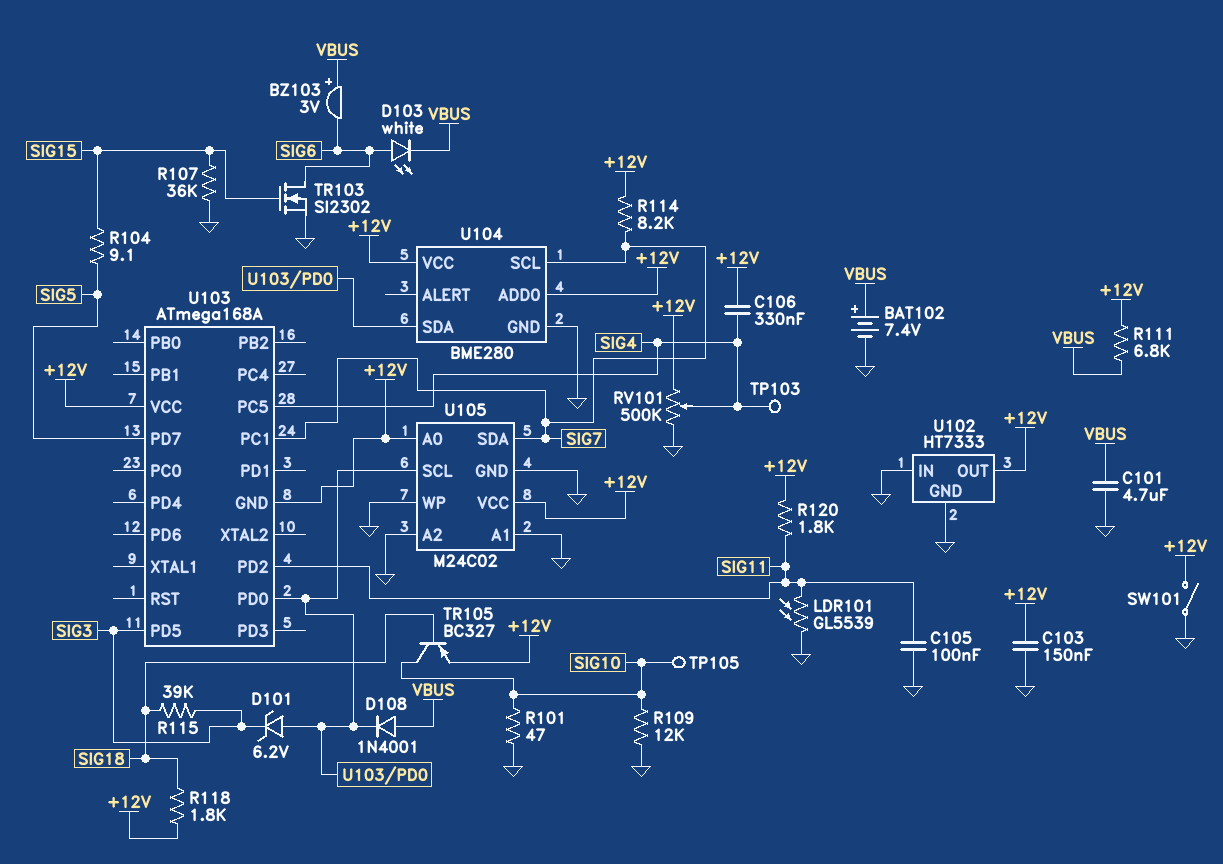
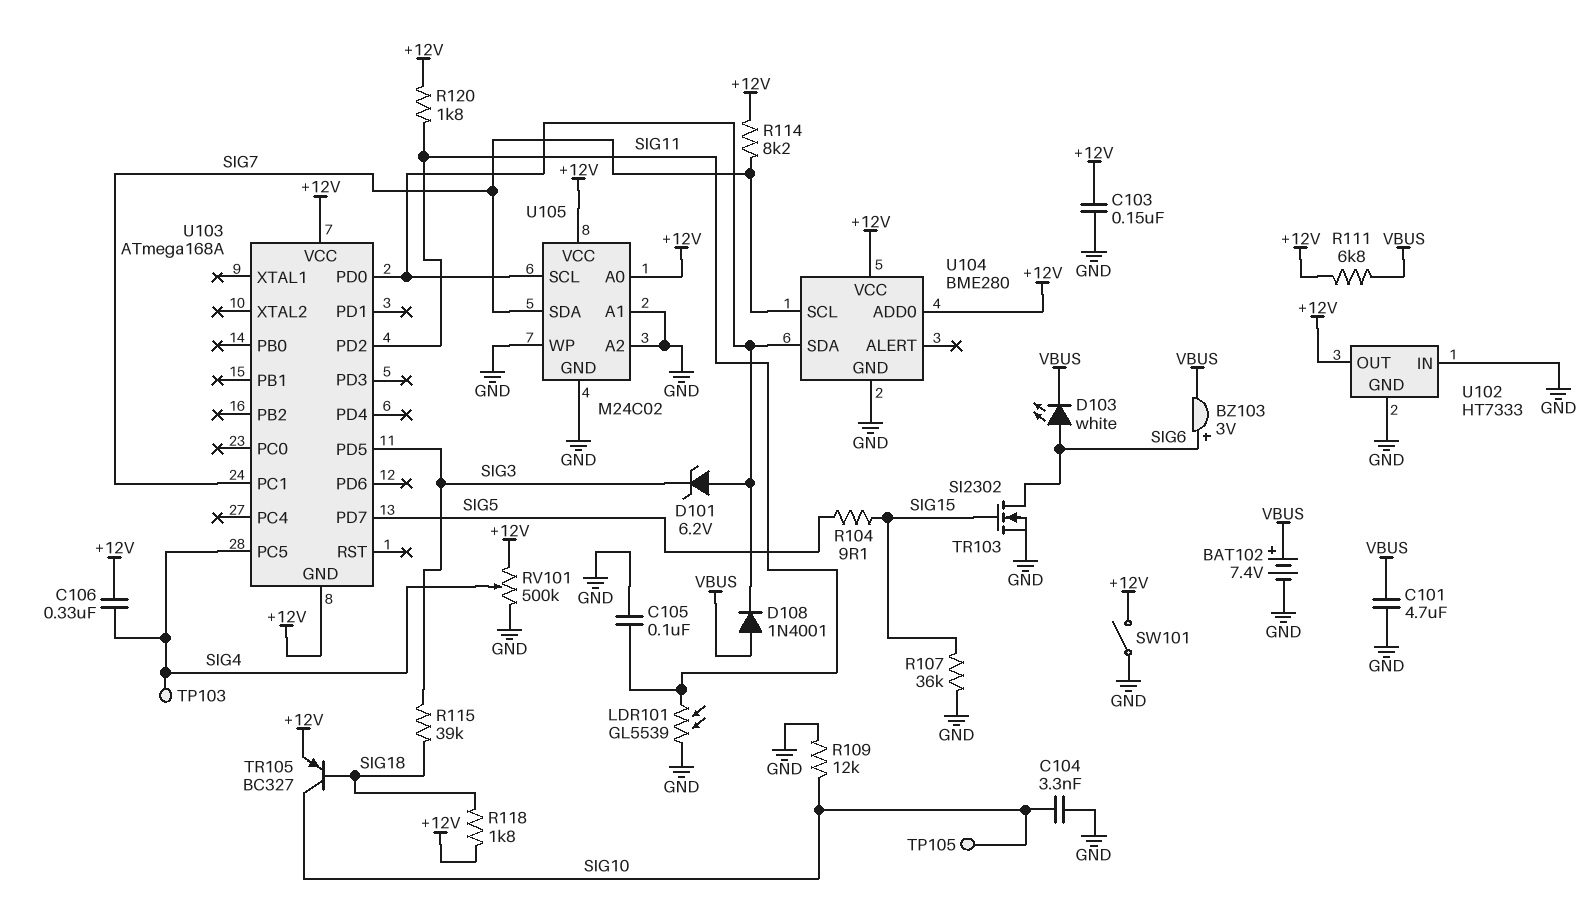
BZ103: buzzer 3V (plus VBUS, minus SIG6) -> buzzer 3V (plus SIG6, minus VBUS)
C104: none -> 3.3nF (GND, SIG10)
R101: 47 (GND, SIG10) -> none

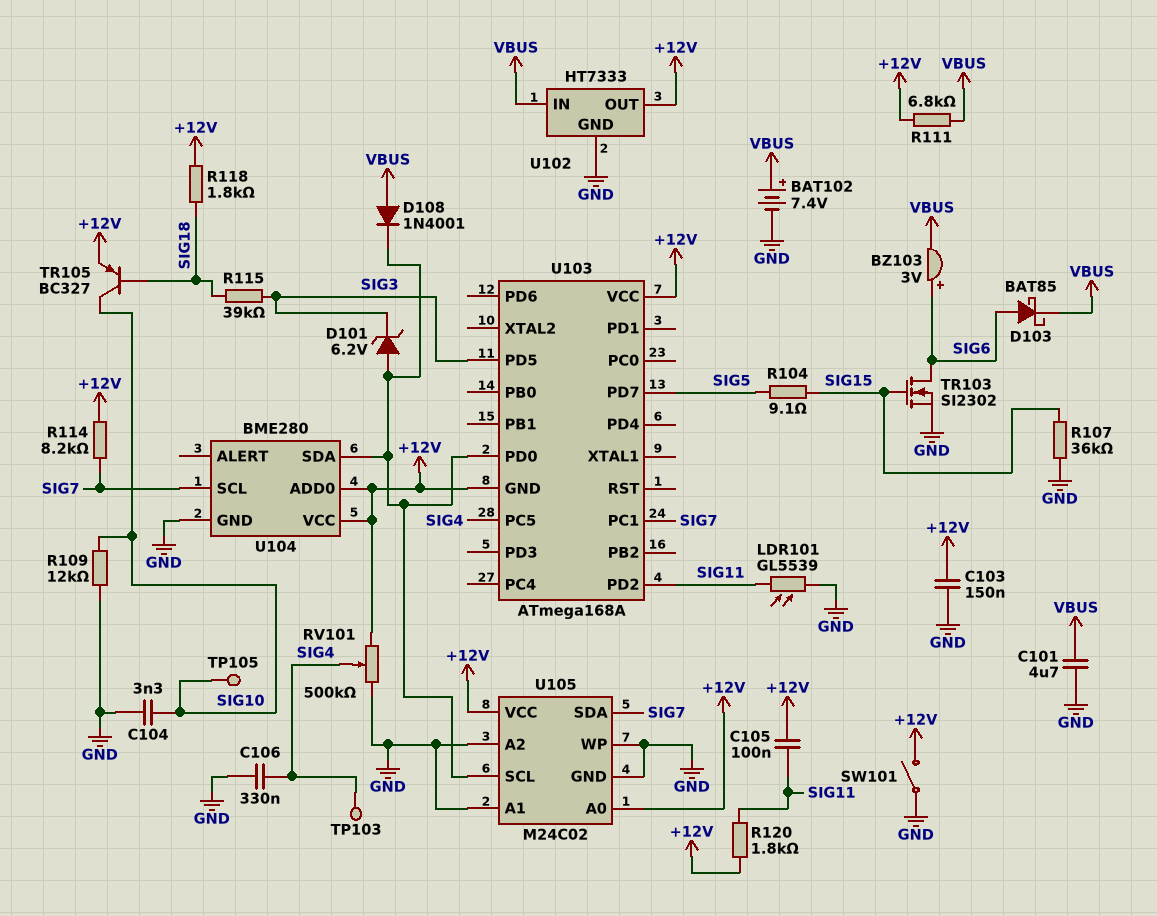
C105: 100nF (GND, SIG11) -> 100nF (+12V, SIG11)
C106: 330nF (+12V, SIG4) -> 330nF (GND, SIG4)
D103: LED white (A SIG6, K VBUS) -> schottky BAT85 (A SIG6, K VBUS)
U102 pin IN: GND -> VBUS

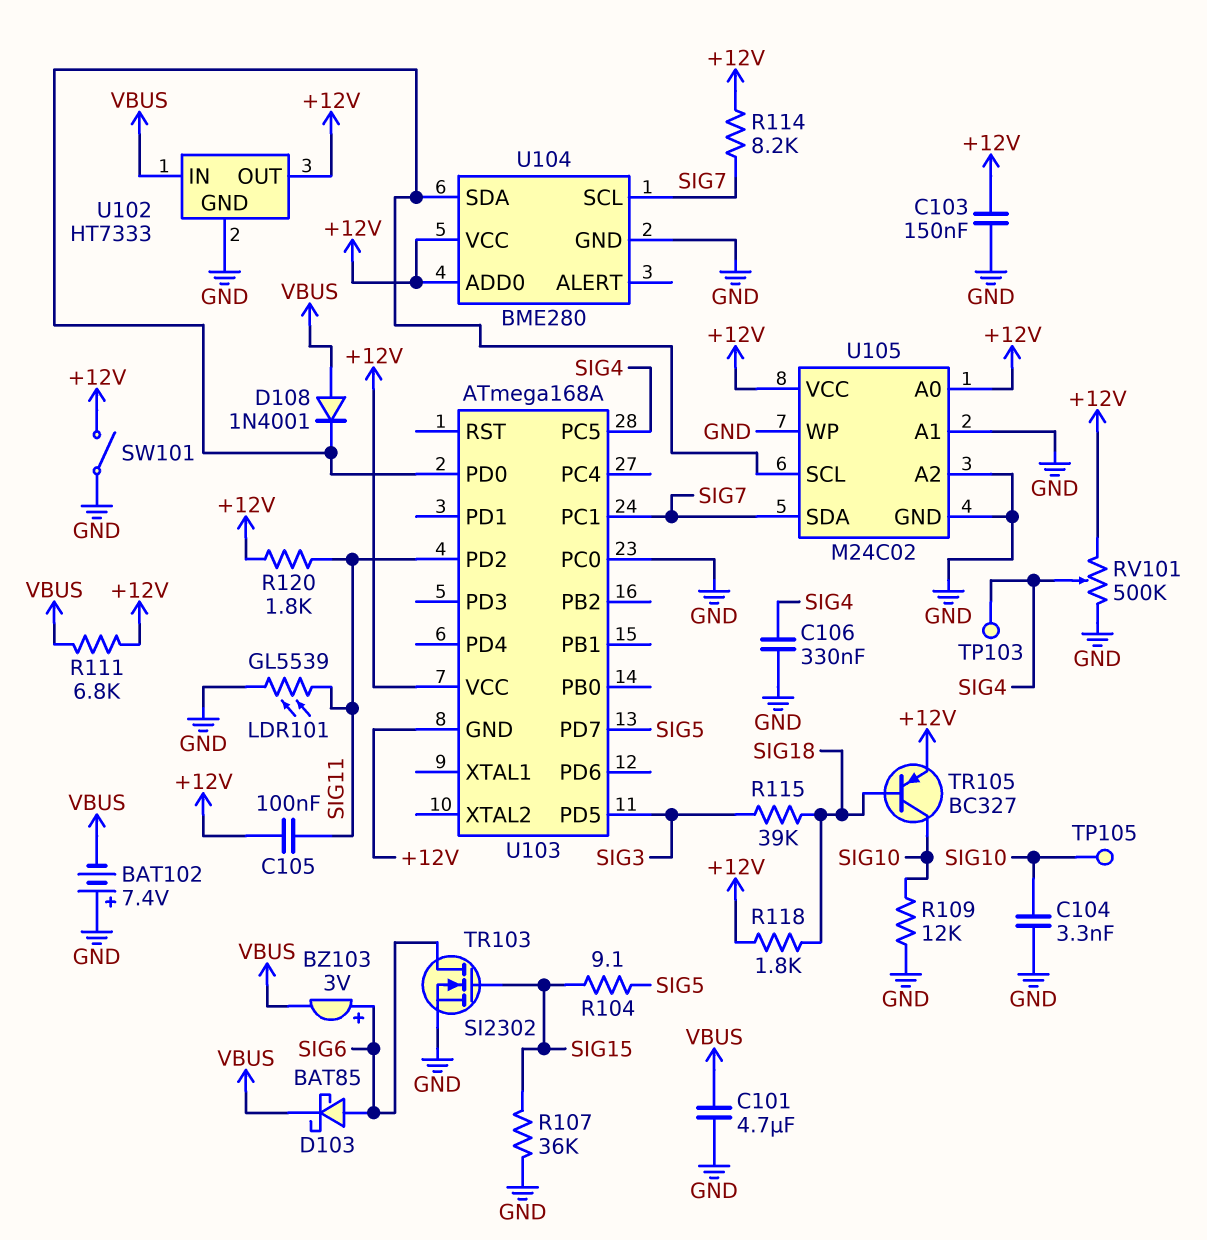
BAT102: 7.4V (plus VBUS, minus GND) -> 7.4V (plus GND, minus VBUS)
D101: zener 6.2V (A U103/PD0, K SIG3) -> none
U103 pin PC0: none -> GND

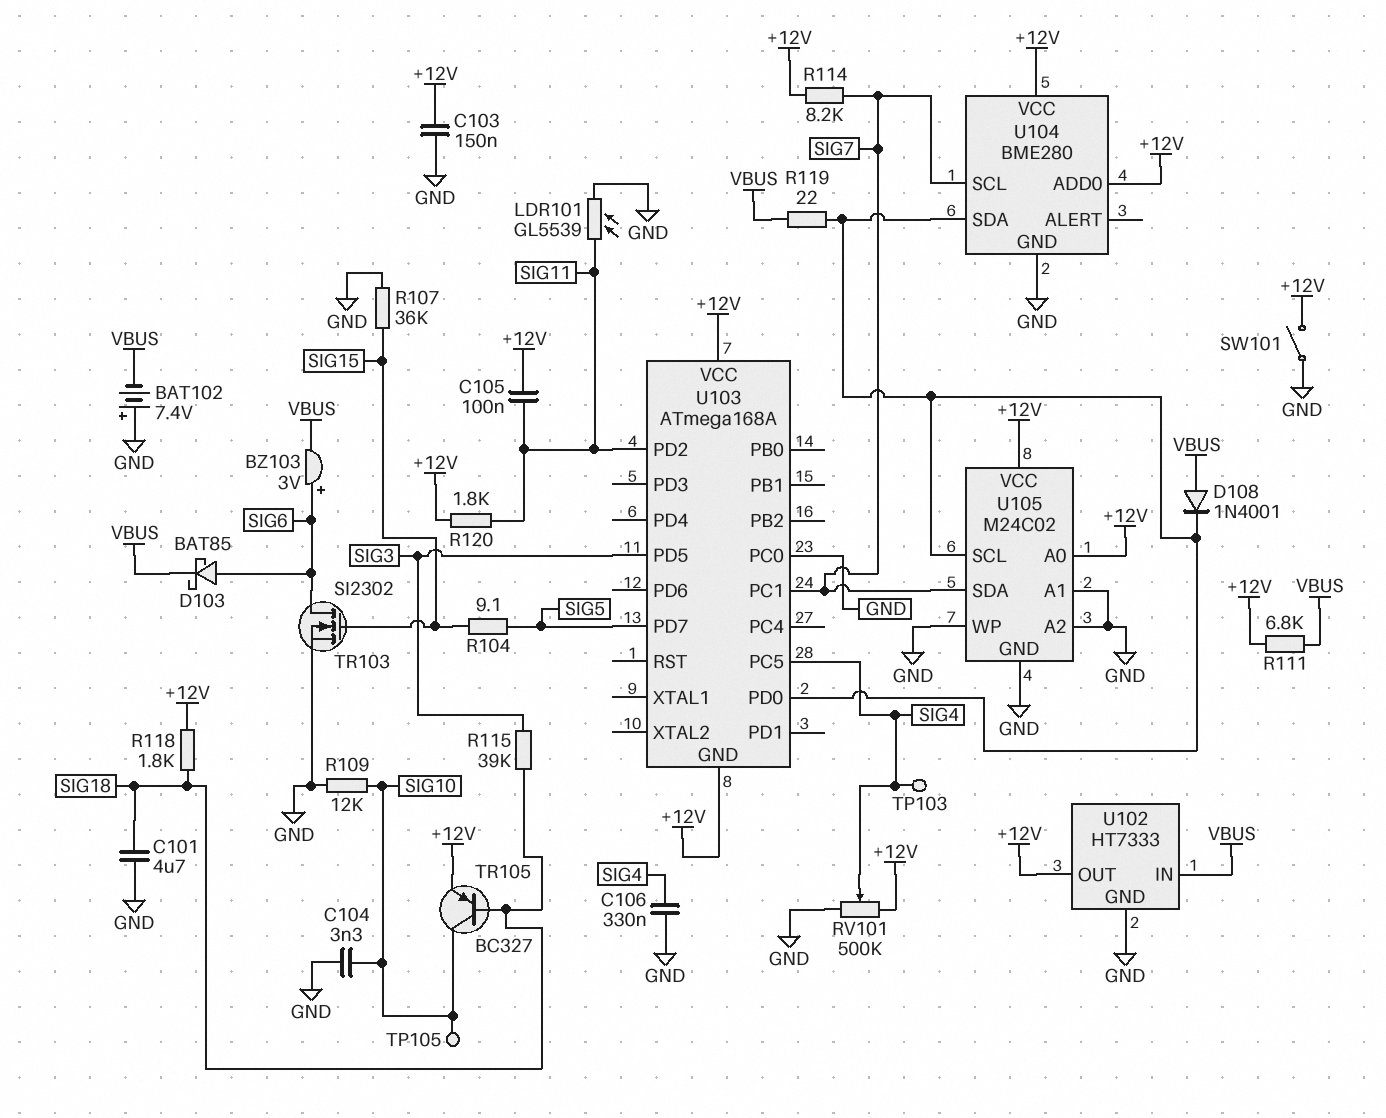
C101: 4.7uF (GND, VBUS) -> 4.7uF (GND, SIG18)
R119: none -> 22 (U103/PD0, VBUS)

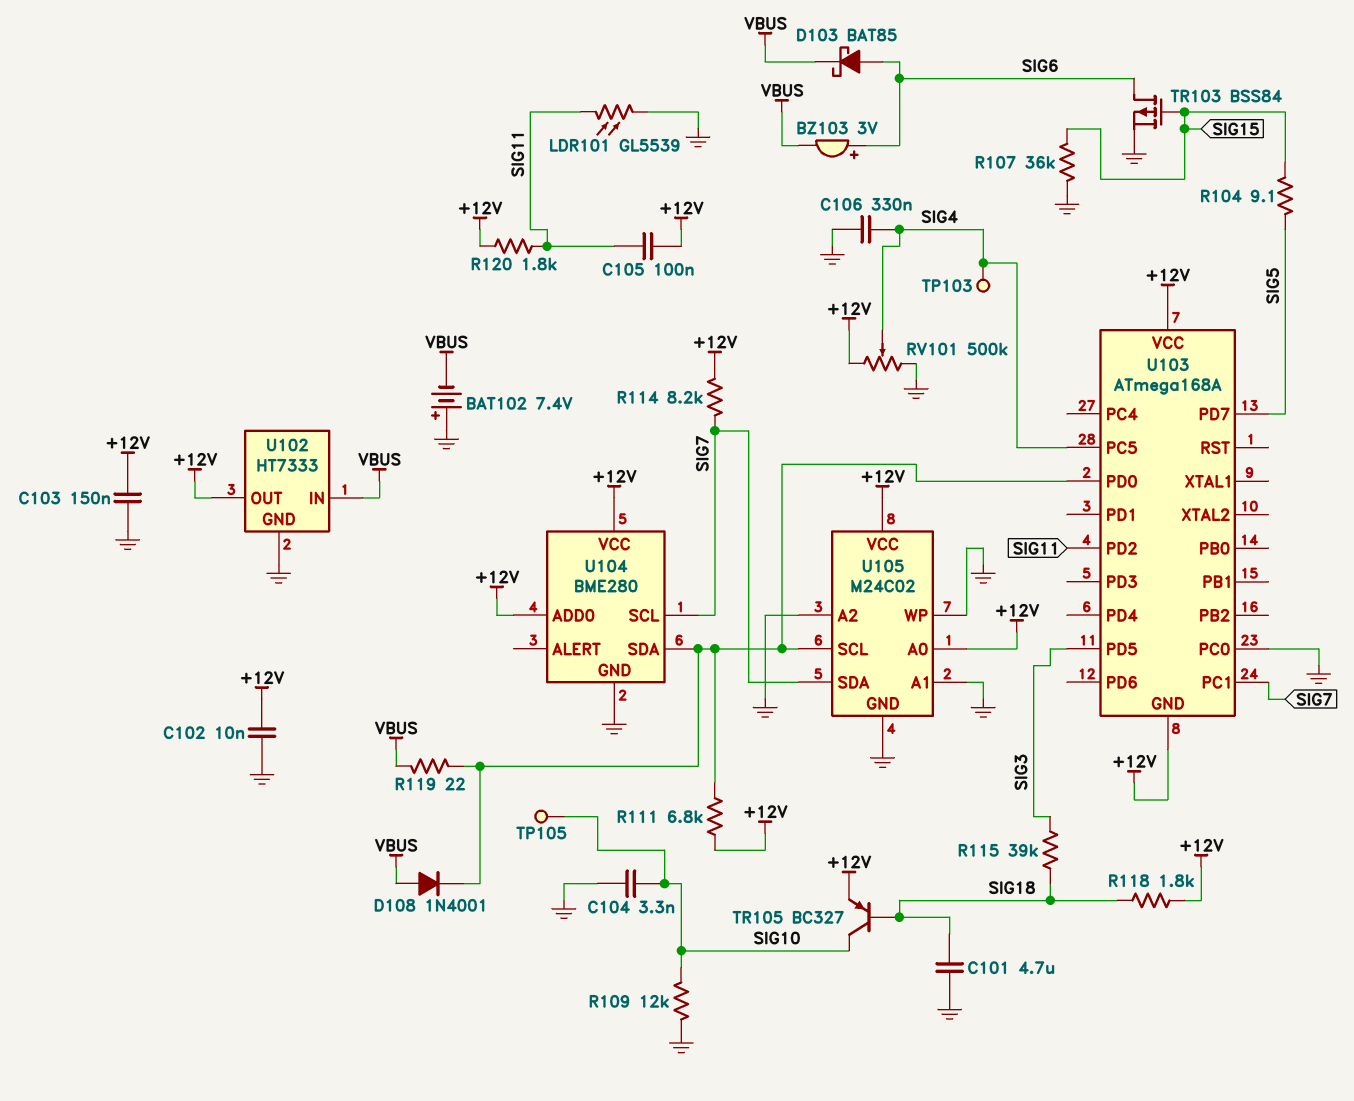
C102: none -> 10nF (+12V, GND)
R111: 6.8k (+12V, VBUS) -> 6.8k (+12V, U103/PD0)
SW101: switch (+12V, GND) -> none
TR103: NMOS SI2302 (G SIG15, D SIG6, S GND) -> PMOS BSS84 (G SIG15, D SIG6, S GND)

